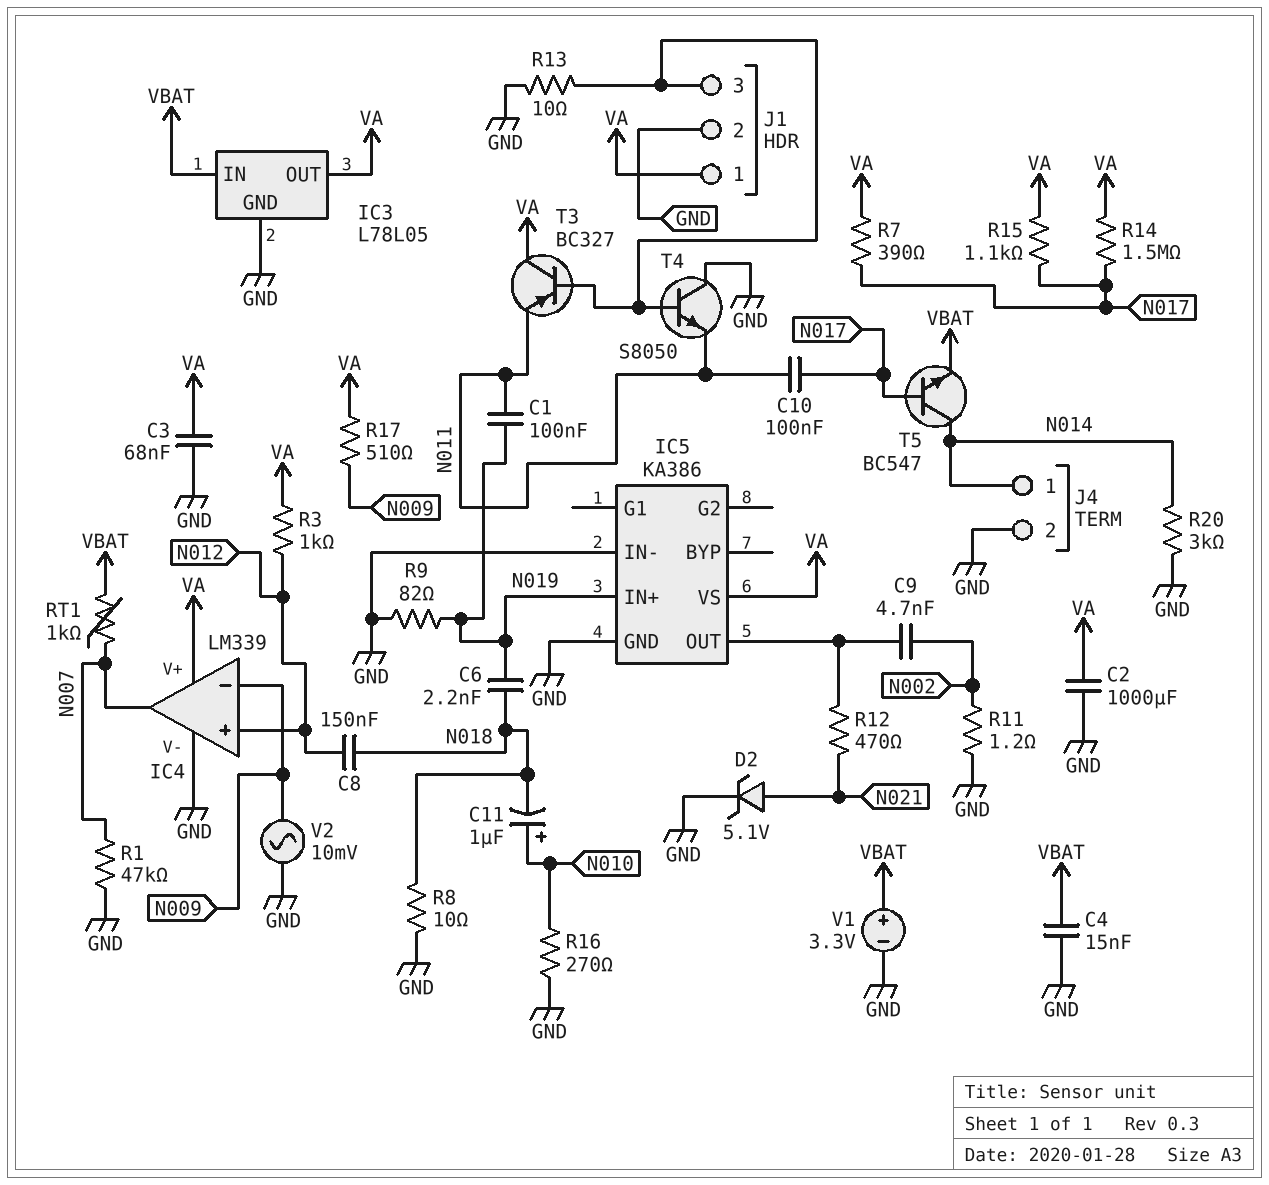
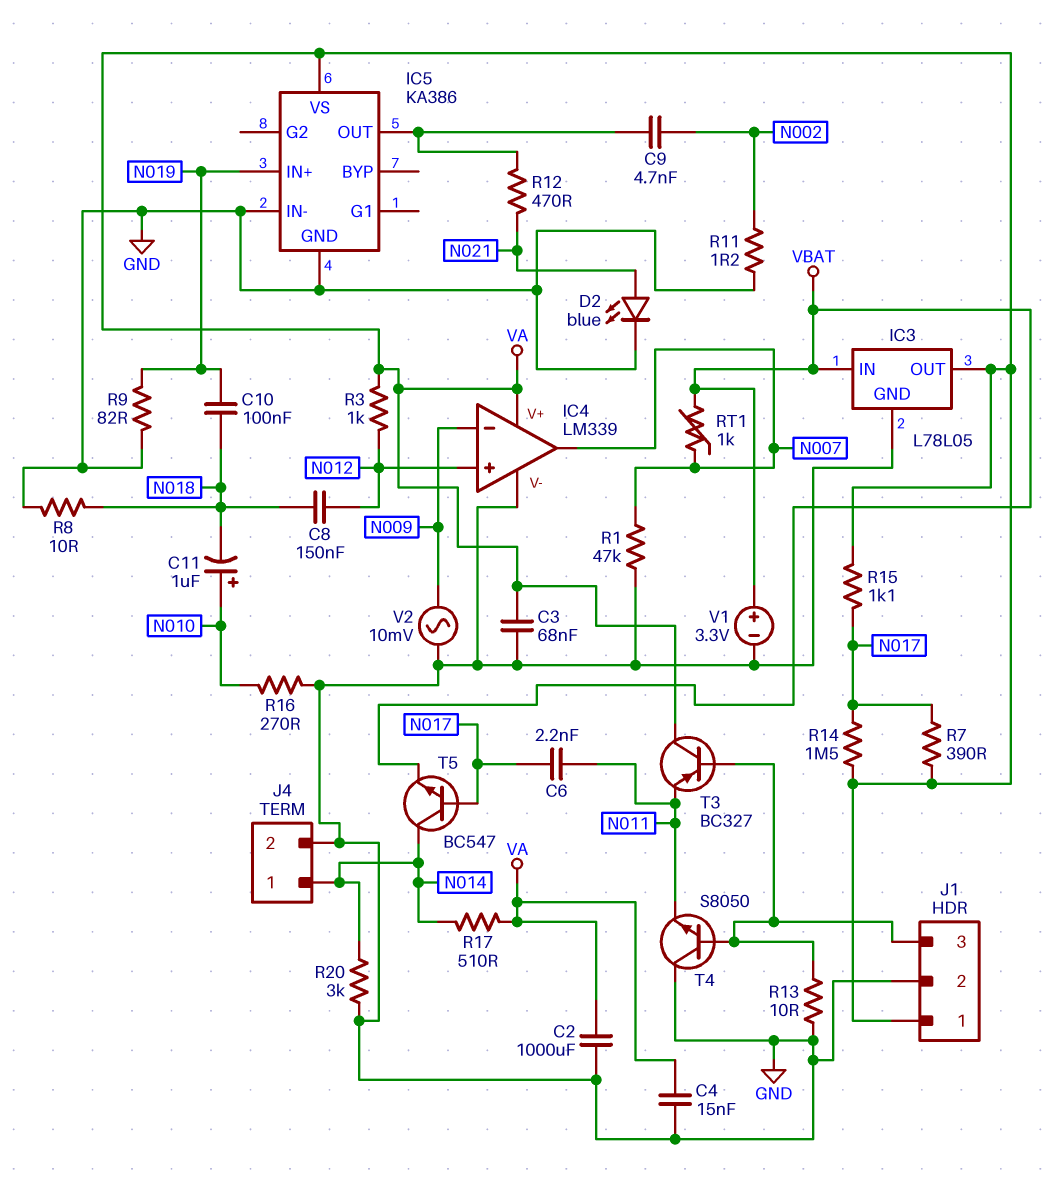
C1: 100nF (N011, N019) -> none
C4: 15nF (GND, VBAT) -> 15nF (GND, VA)
C6: 2.2nF (N018, N019) -> 2.2nF (N011, N017)
C10: 100nF (N011, N017) -> 100nF (N018, N019)
D2: zener 5.1V (A N021, K GND) -> LED blue (A N021, K GND)
R17: 510 (N009, VA) -> 510 (N014, VA)

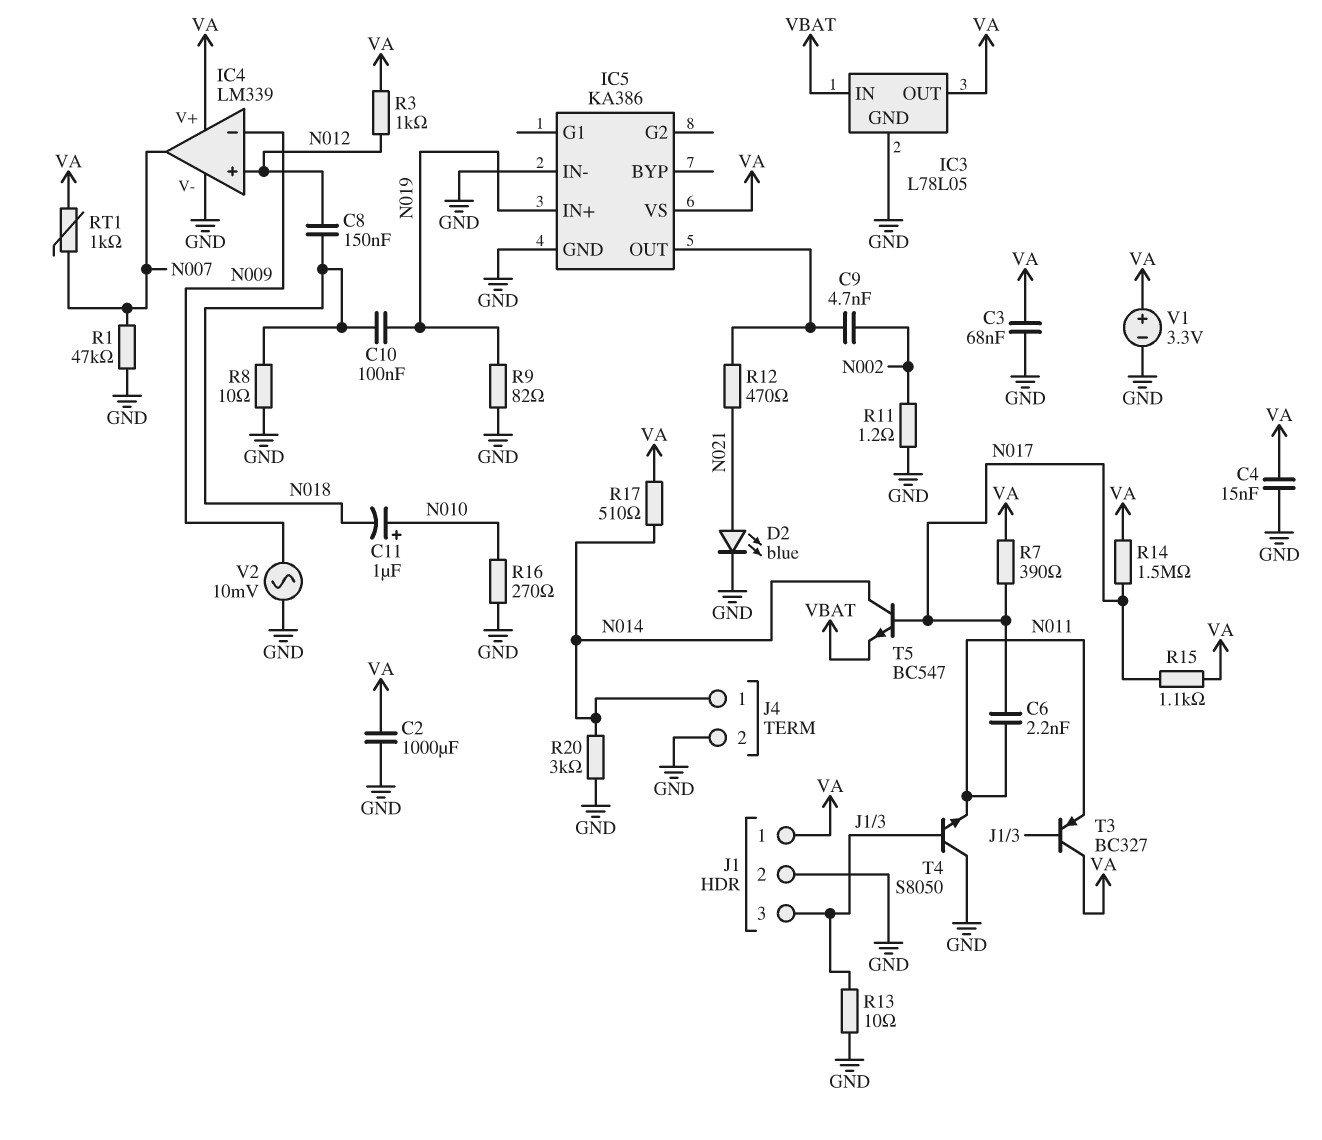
RT1: 1k (N007, VBAT) -> 1k (N007, VA)
V1: 3.3V (plus VBAT, minus GND) -> 3.3V (plus VA, minus GND)

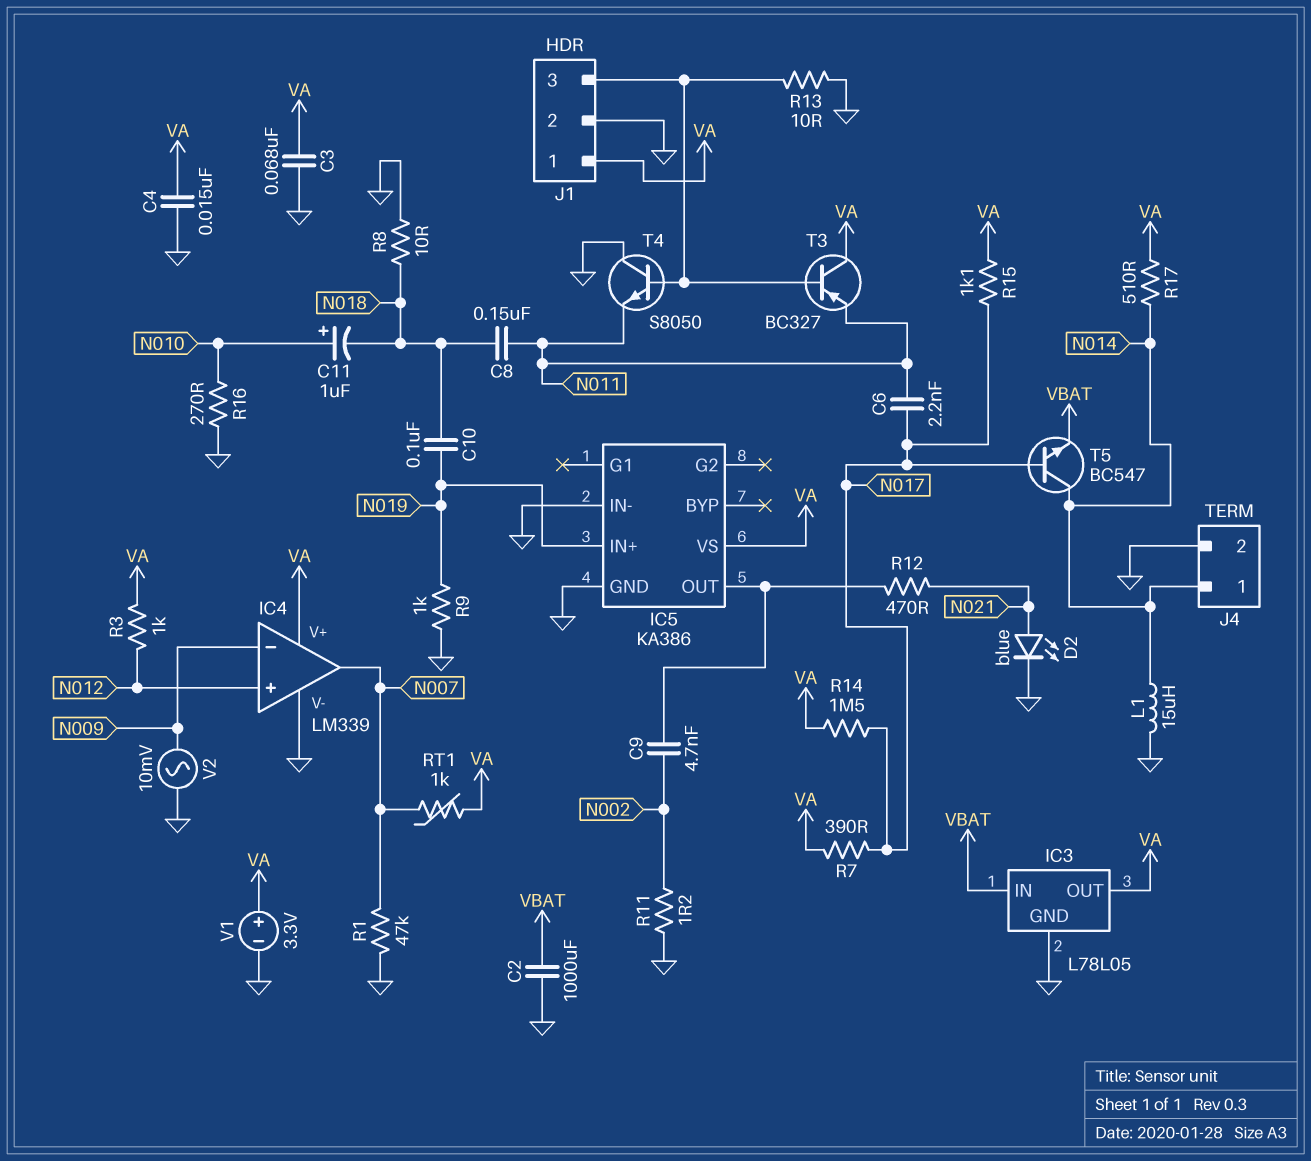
C2: 1000uF (GND, VA) -> 1000uF (GND, VBAT)
C8: 150nF (N012, N018) -> 150nF (N011, N018)
L1: none -> 15uH (GND, N014)
R9: 82 (GND, N019) -> 1k (GND, N019)
R20: 3k (GND, N014) -> none

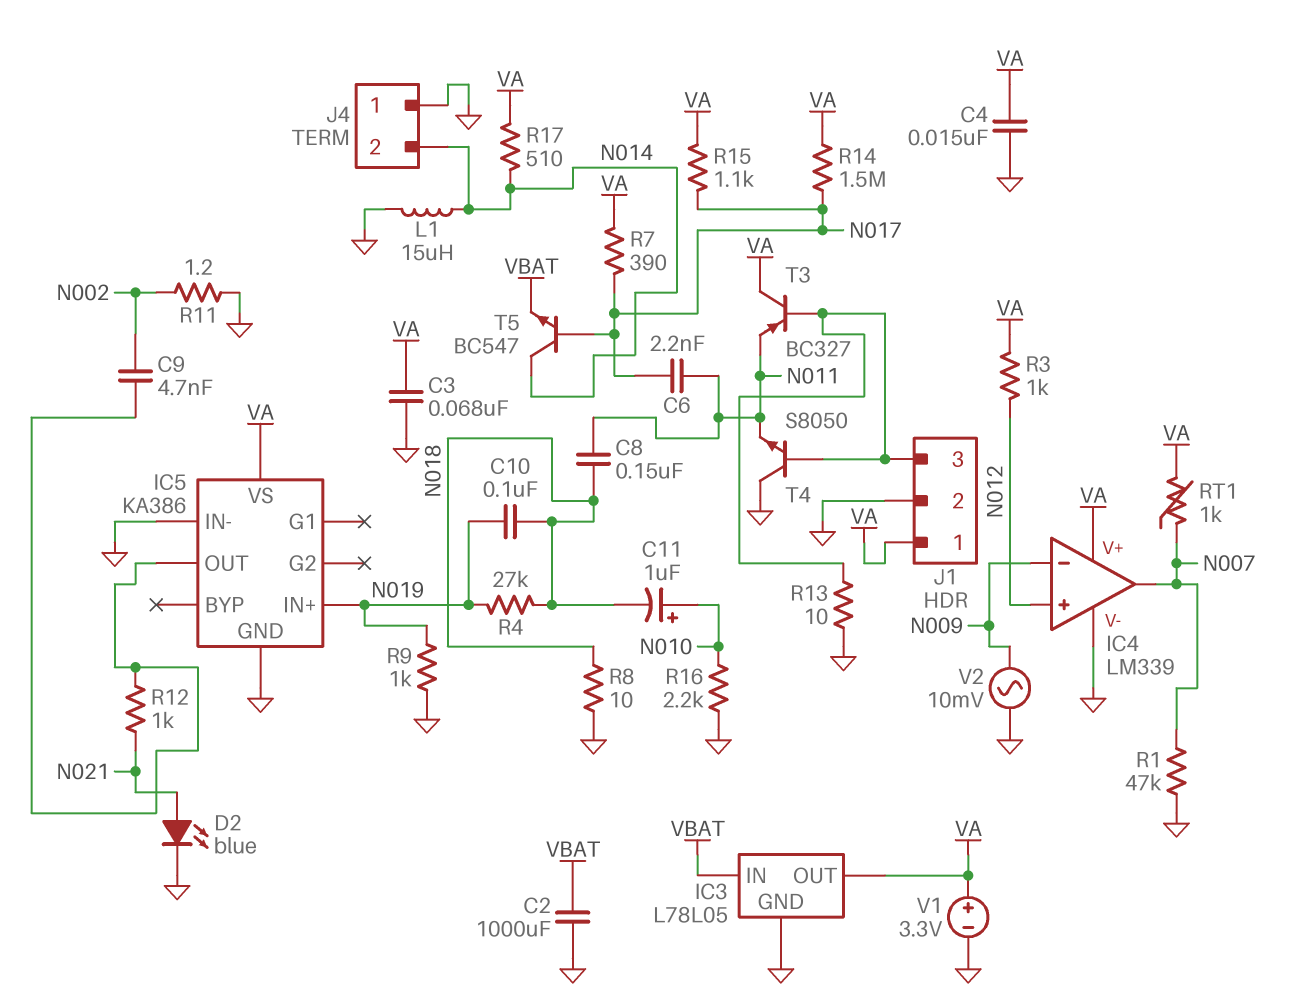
J4 pin 1: N014 -> GND
J4 pin 2: GND -> N014
R4: none -> 27k (N018, N019)
R12: 470 (IC5/OUT, N021) -> 1k (IC5/OUT, N021)
R16: 270 (GND, N010) -> 2.2k (GND, N010)

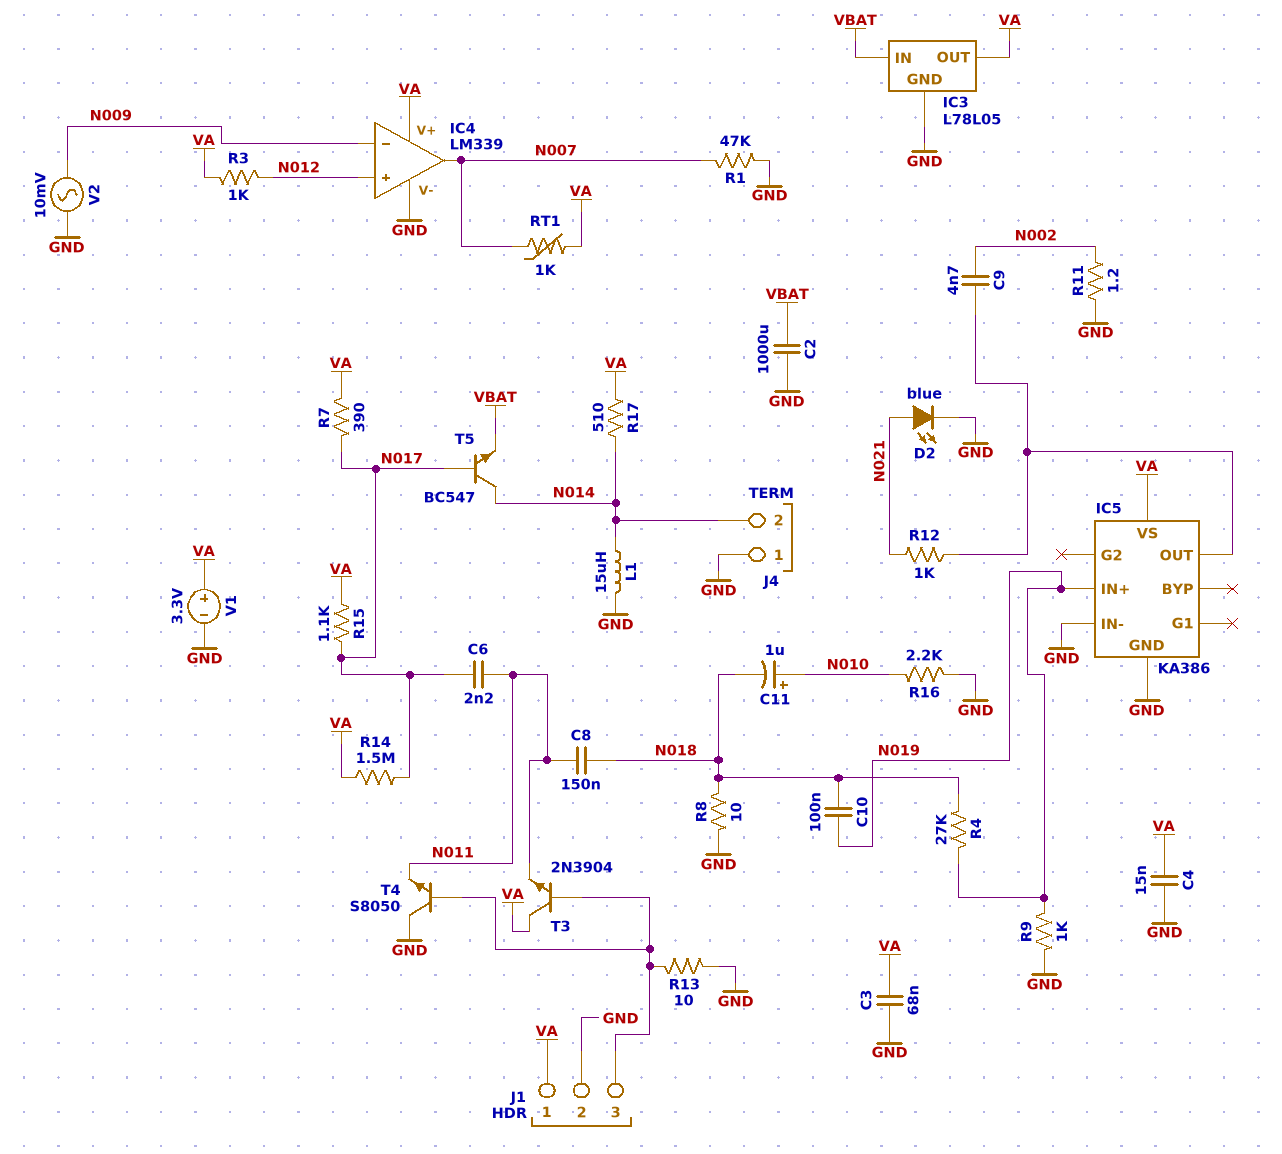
T3: PNP BC327 (B J1/3, C VA, E N011) -> NPN 2N3904 (B J1/3, C VA, E N011)

